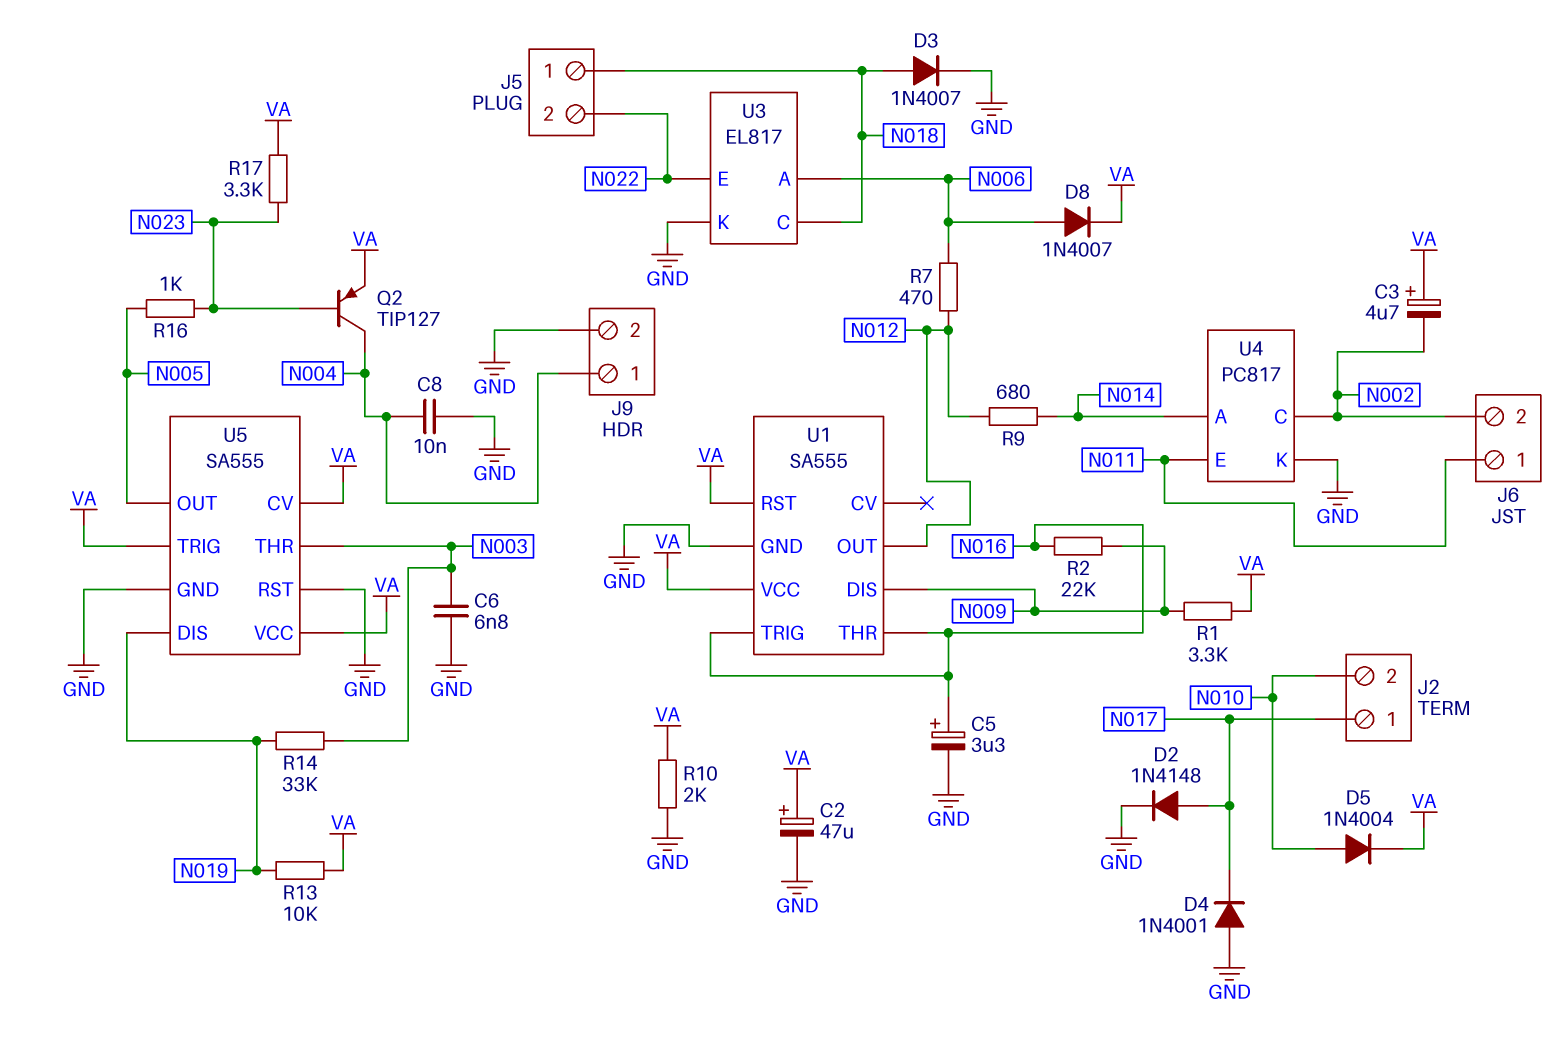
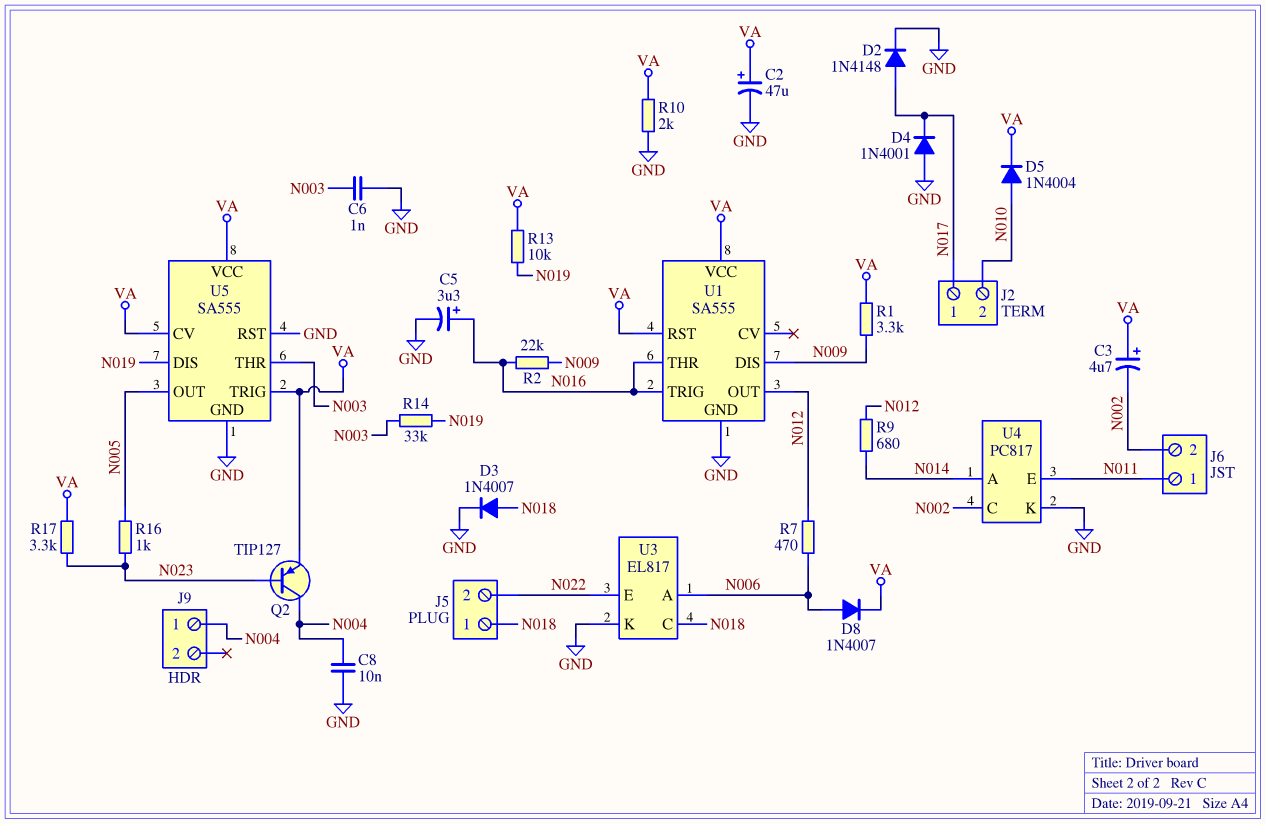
C6: 6.8nF (GND, N003) -> 1nF (GND, N003)
J9 pin 2: GND -> none

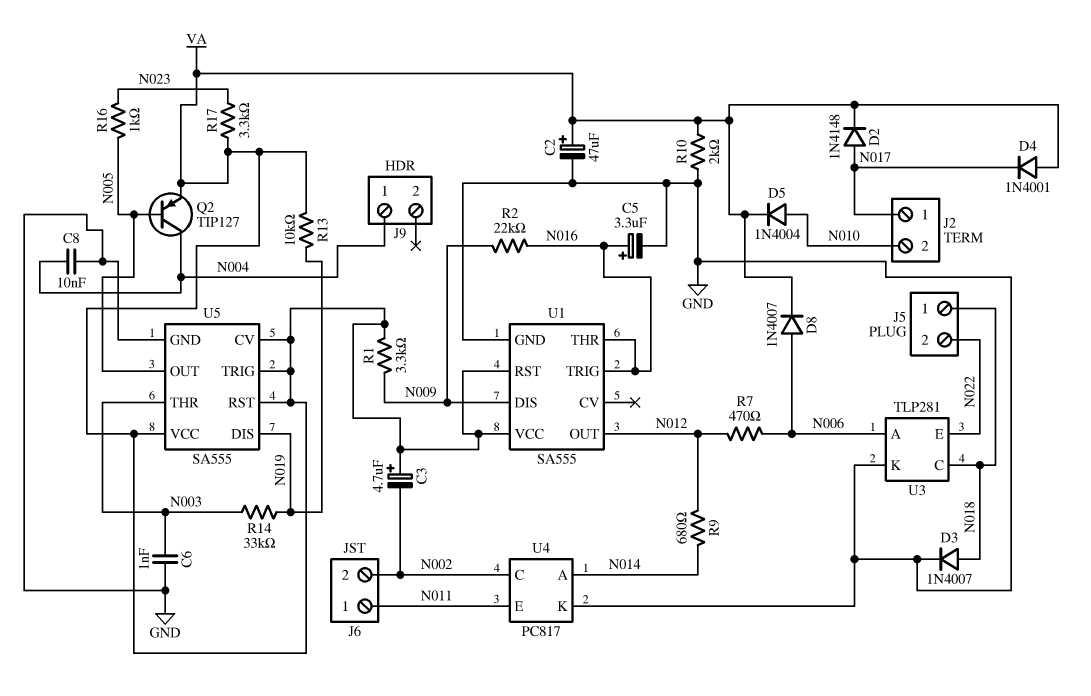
D2: diode 1N4148 (A N017, K GND) -> diode 1N4148 (A N017, K VA)
D4: diode 1N4001 (A GND, K N017) -> diode 1N4001 (A VA, K N017)
Q2: PNP TIP127 (B N023, C N004, E VA) -> PNP TIP127 (B N005, C N004, E VA)
U3: EL817 -> TLP281
U5 pin RST: GND -> VA

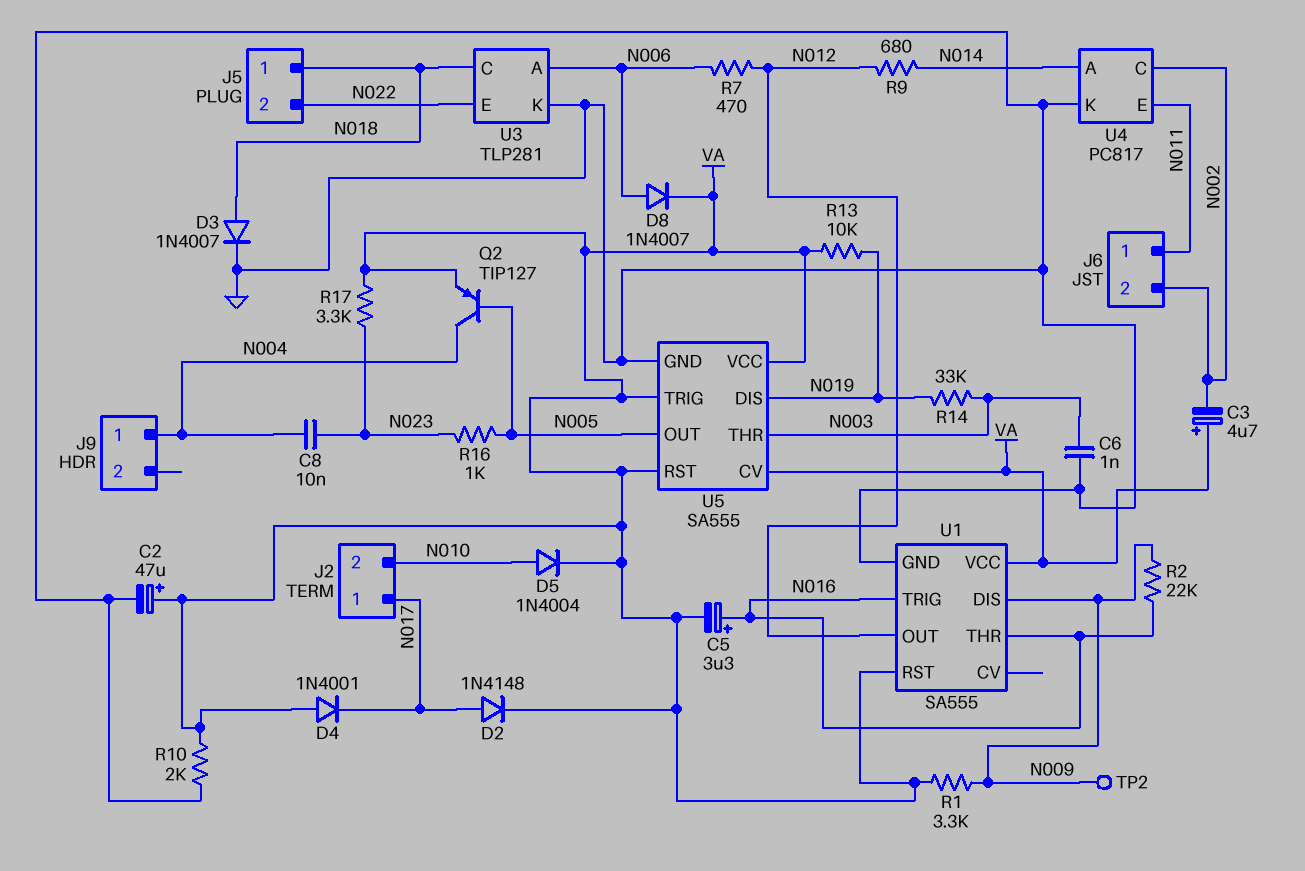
C5: 3.3uF (plus N016, minus GND) -> 3.3uF (plus N016, minus VA)
C8: 10nF (GND, N004) -> 10nF (N004, N023)
TP2: none -> test point (N009)

